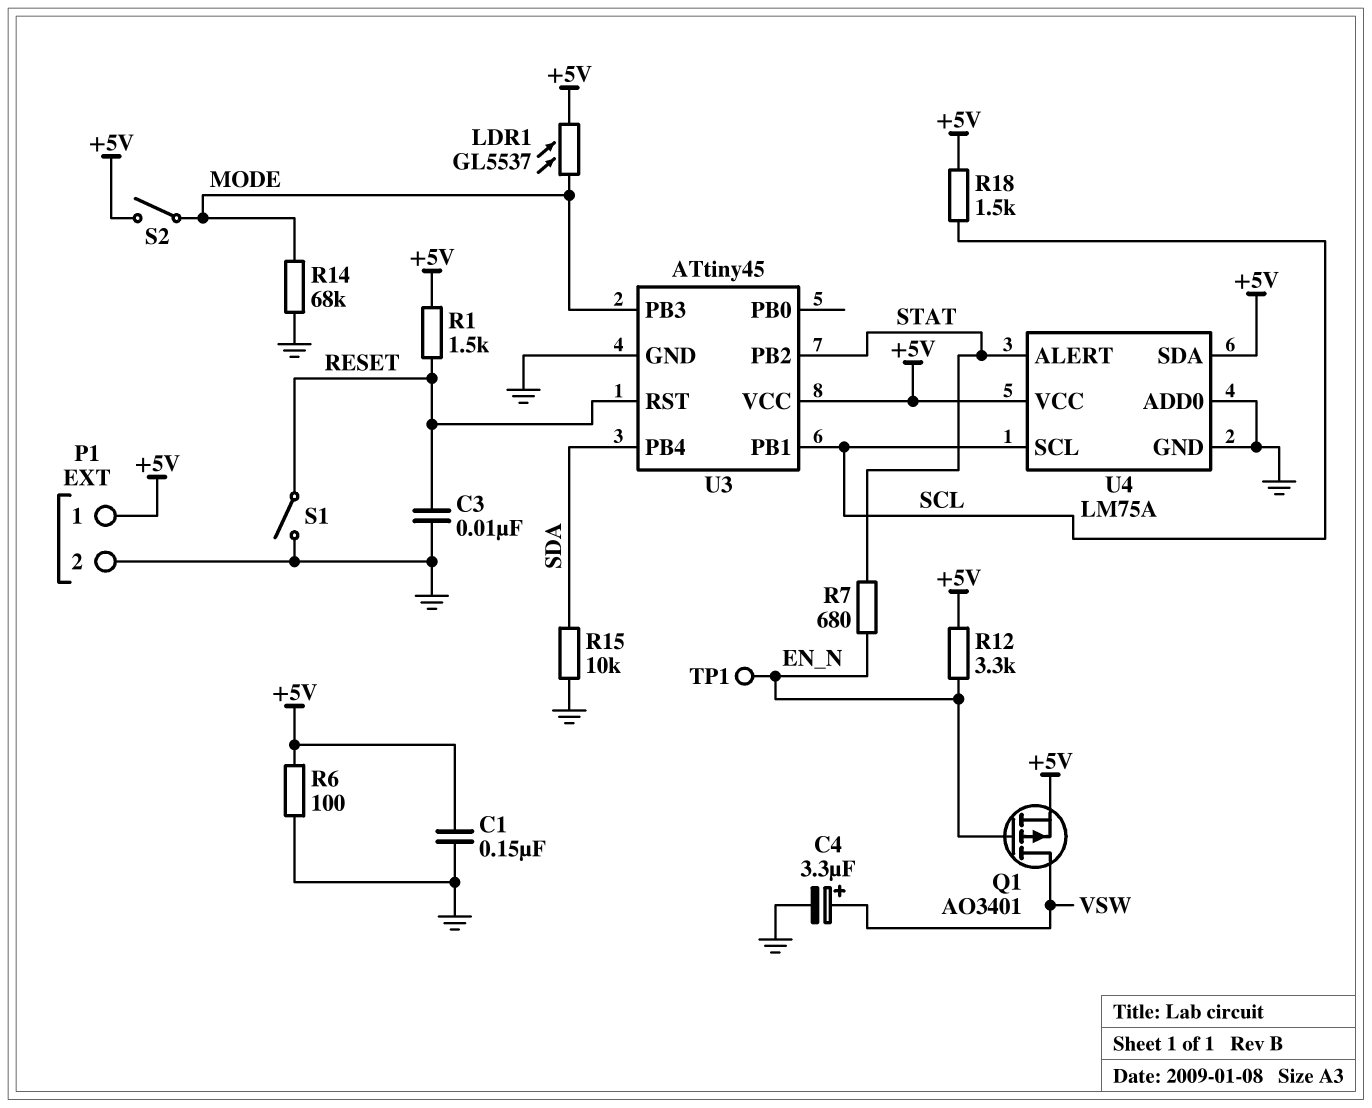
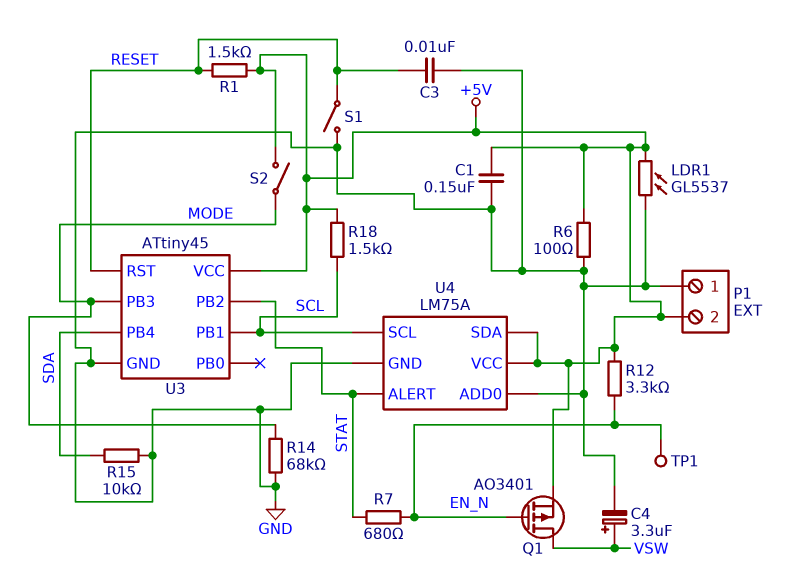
LDR1: GL5537 (+5V, MODE) -> GL5537 (+5V, GND)
P1 pin 1: +5V -> GND
P1 pin 2: GND -> +5V

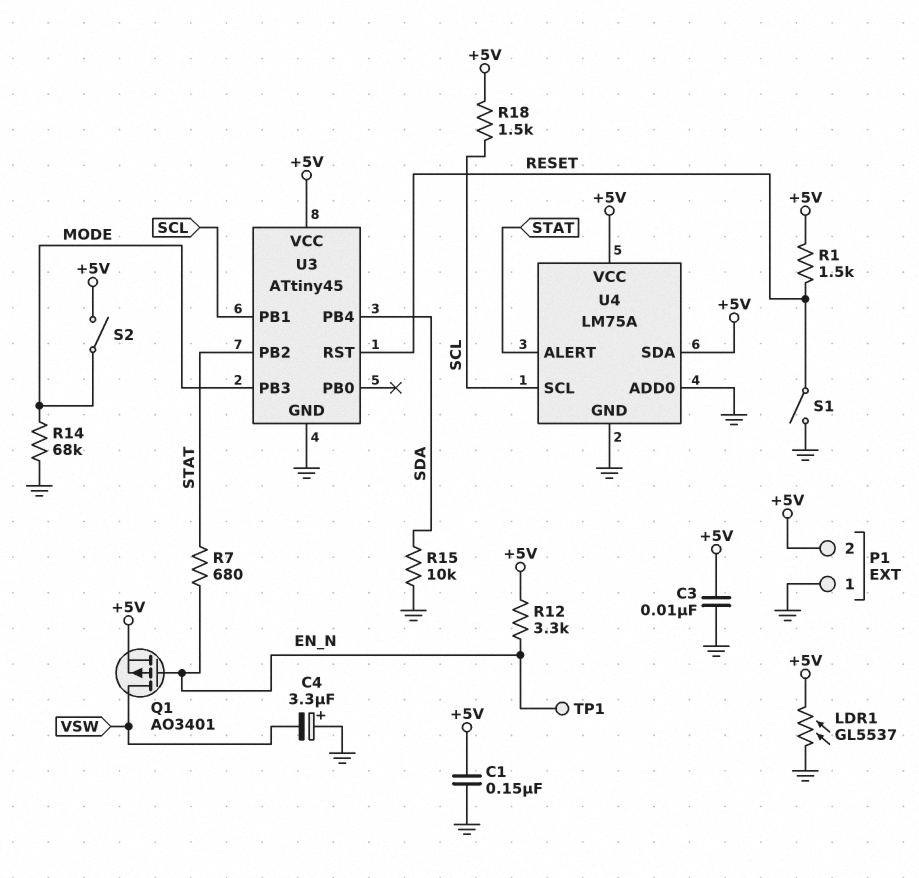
C3: 10nF (GND, RESET) -> 10nF (+5V, GND)
C4: 3.3uF (plus VSW, minus GND) -> 3.3uF (plus GND, minus VSW)
R6: 100 (+5V, GND) -> none

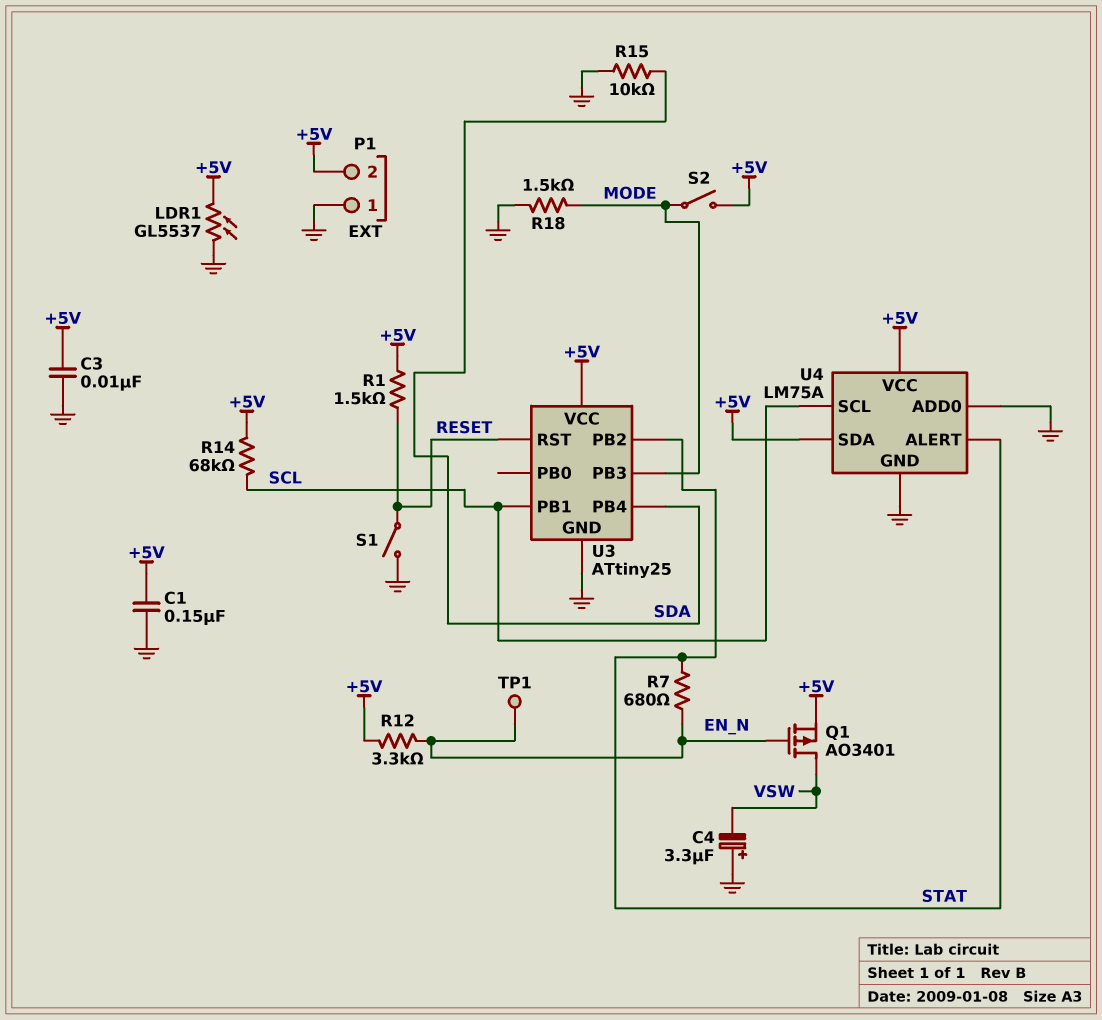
R14: 68k (GND, MODE) -> 68k (+5V, SCL)
R18: 1.5k (+5V, SCL) -> 1.5k (GND, MODE)
U3: ATtiny45 -> ATtiny25

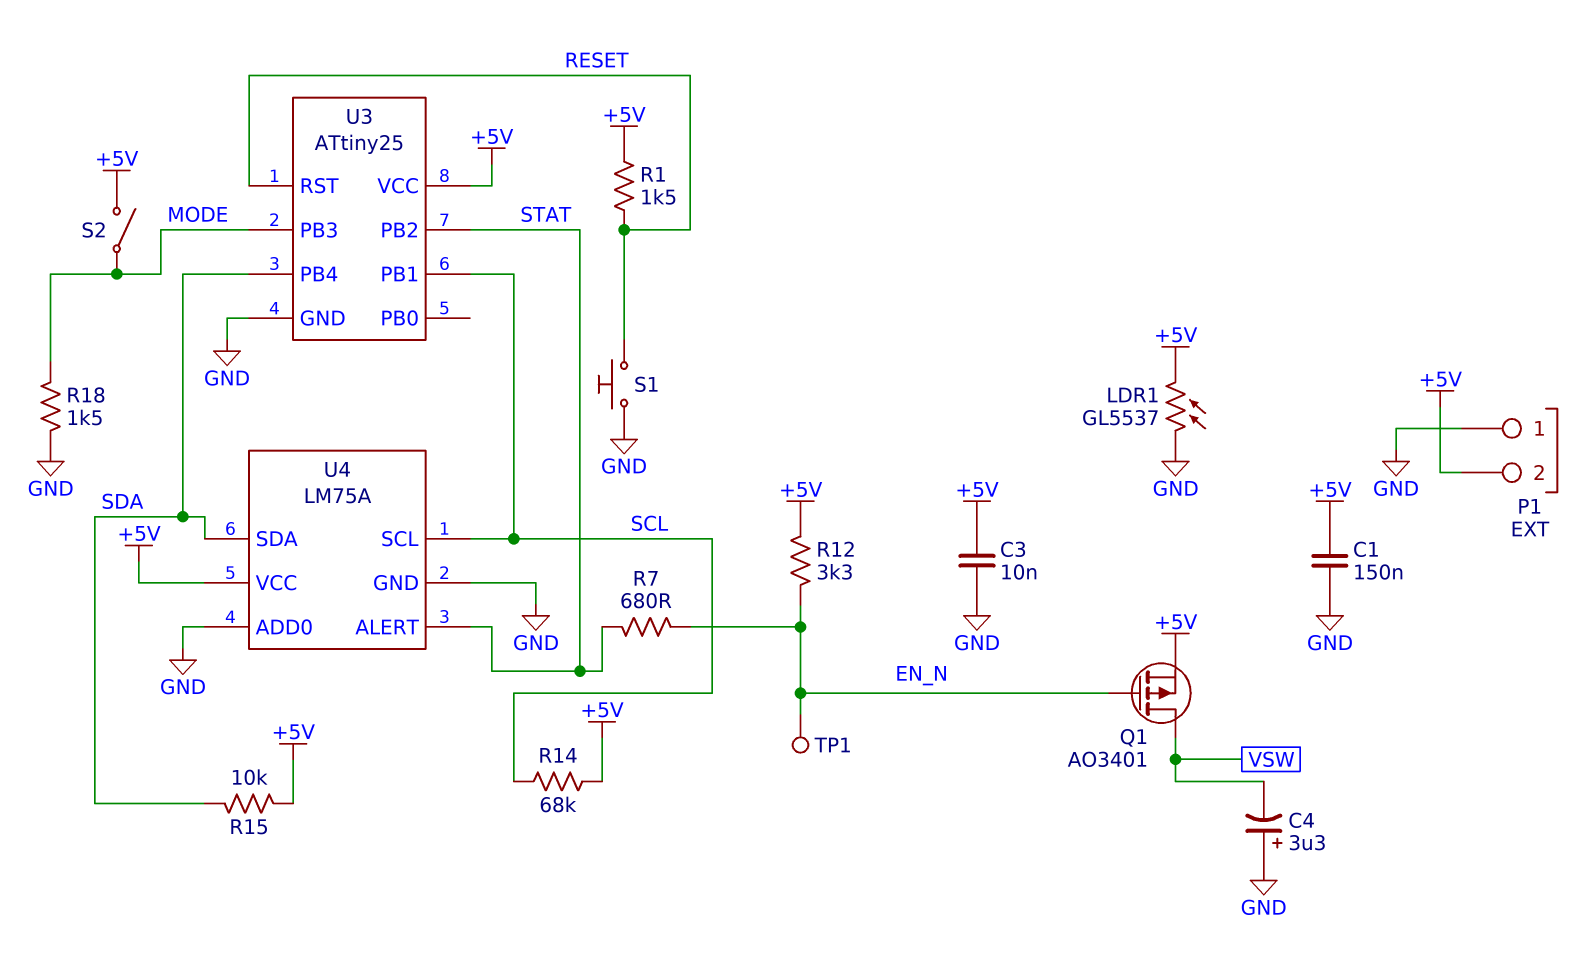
R15: 10k (GND, SDA) -> 10k (+5V, SDA)
S1: switch (GND, RESET) -> button (GND, RESET)
U4 pin SDA: +5V -> SDA

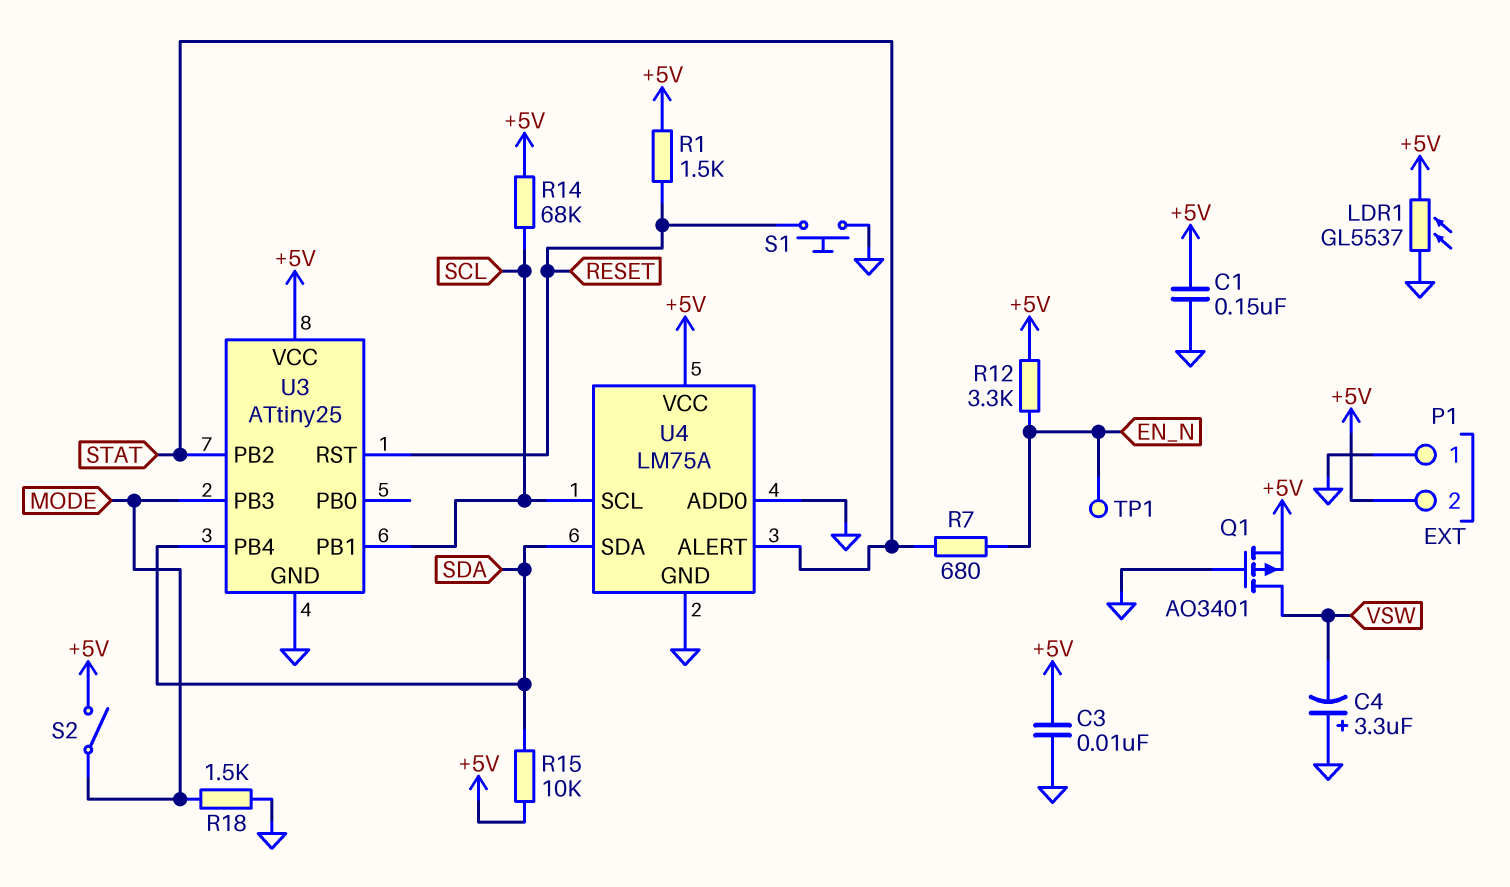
Q1: PMOS AO3401 (G EN_N, D VSW, S +5V) -> PMOS AO3401 (G GND, D VSW, S +5V)

